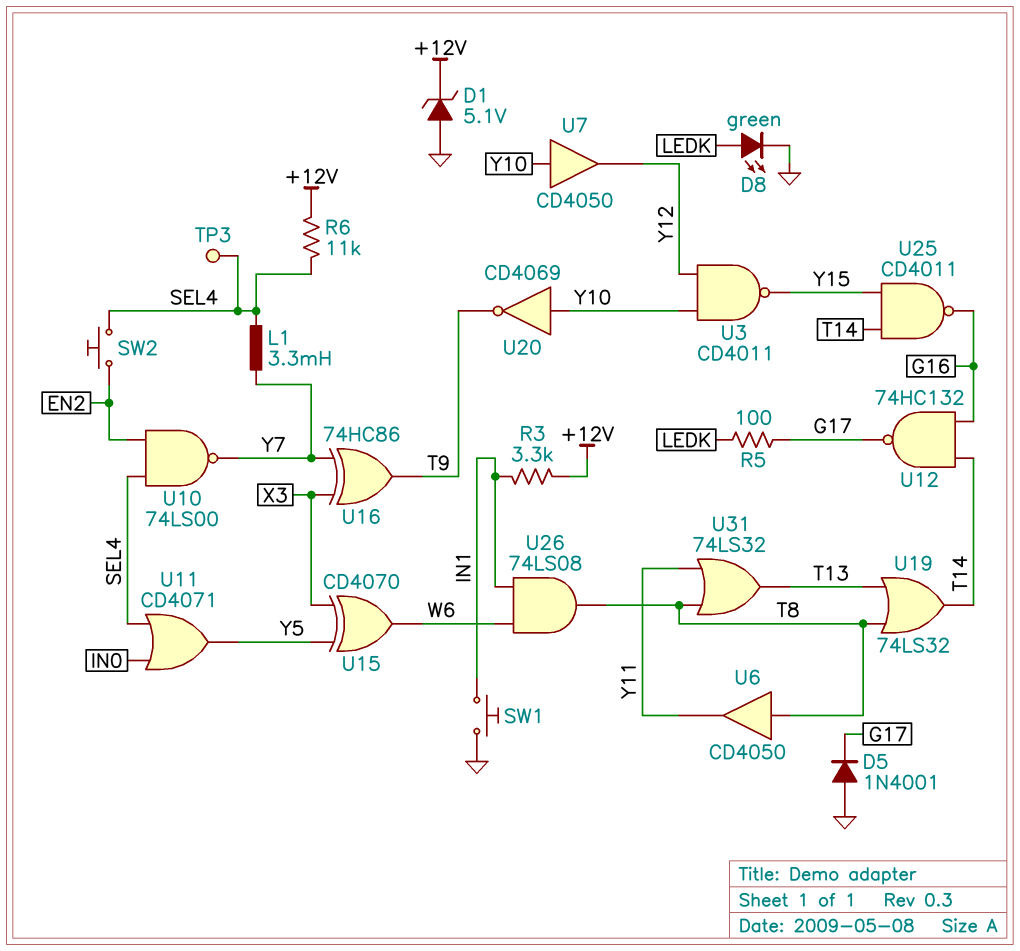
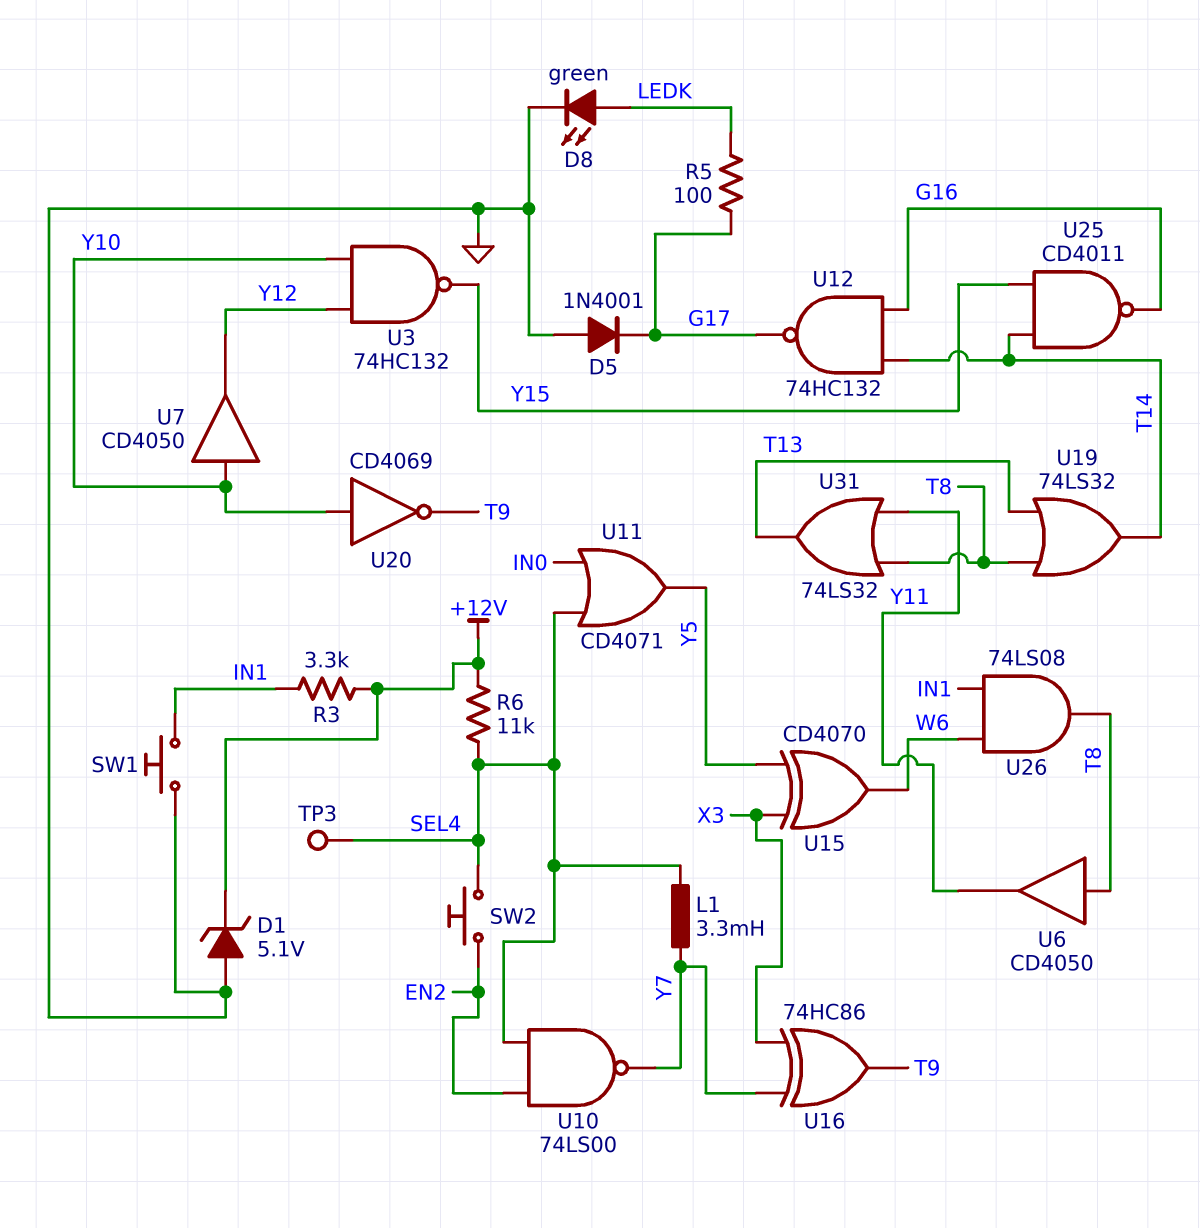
U3: NAND CD4011 (in Y10, in Y12, out Y15) -> NAND 74HC132 (in Y10, in Y12, out Y15)

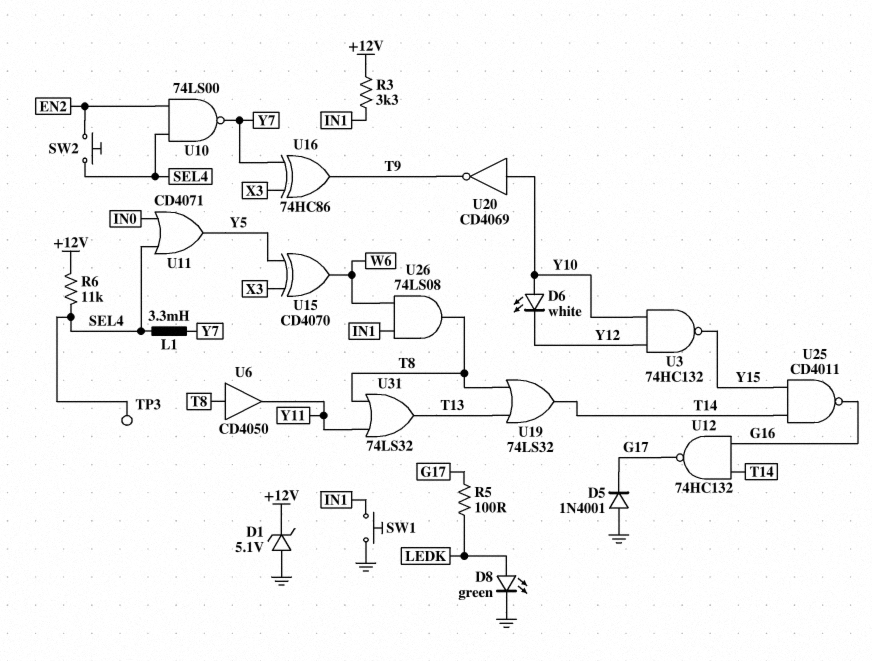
D6: none -> LED white (A Y10, K Y12)
U7: buffer CD4050 (in Y10, out Y12) -> none

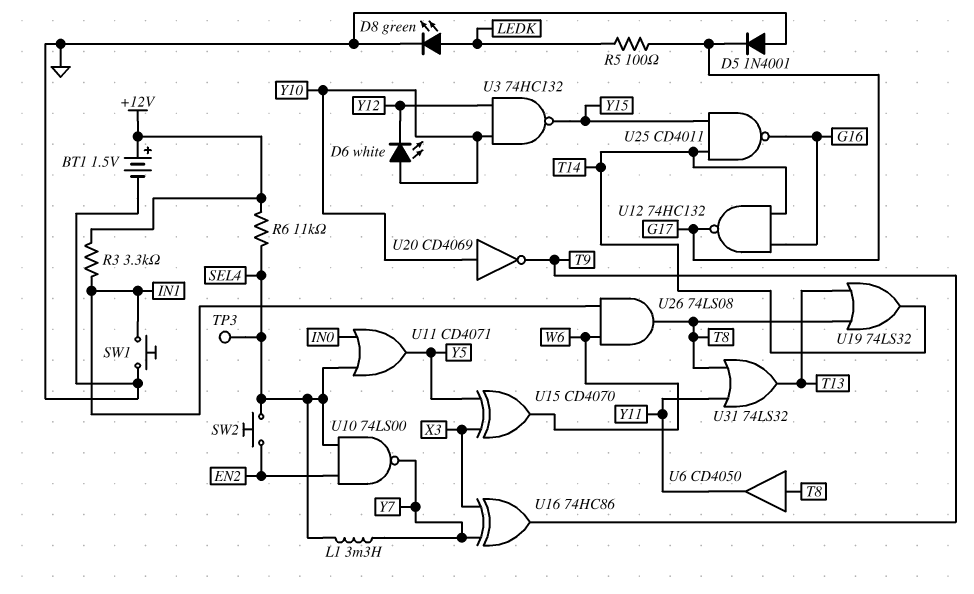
BT1: none -> 1.5V (plus +12V, minus GND)
D1: zener 5.1V (A GND, K +12V) -> none

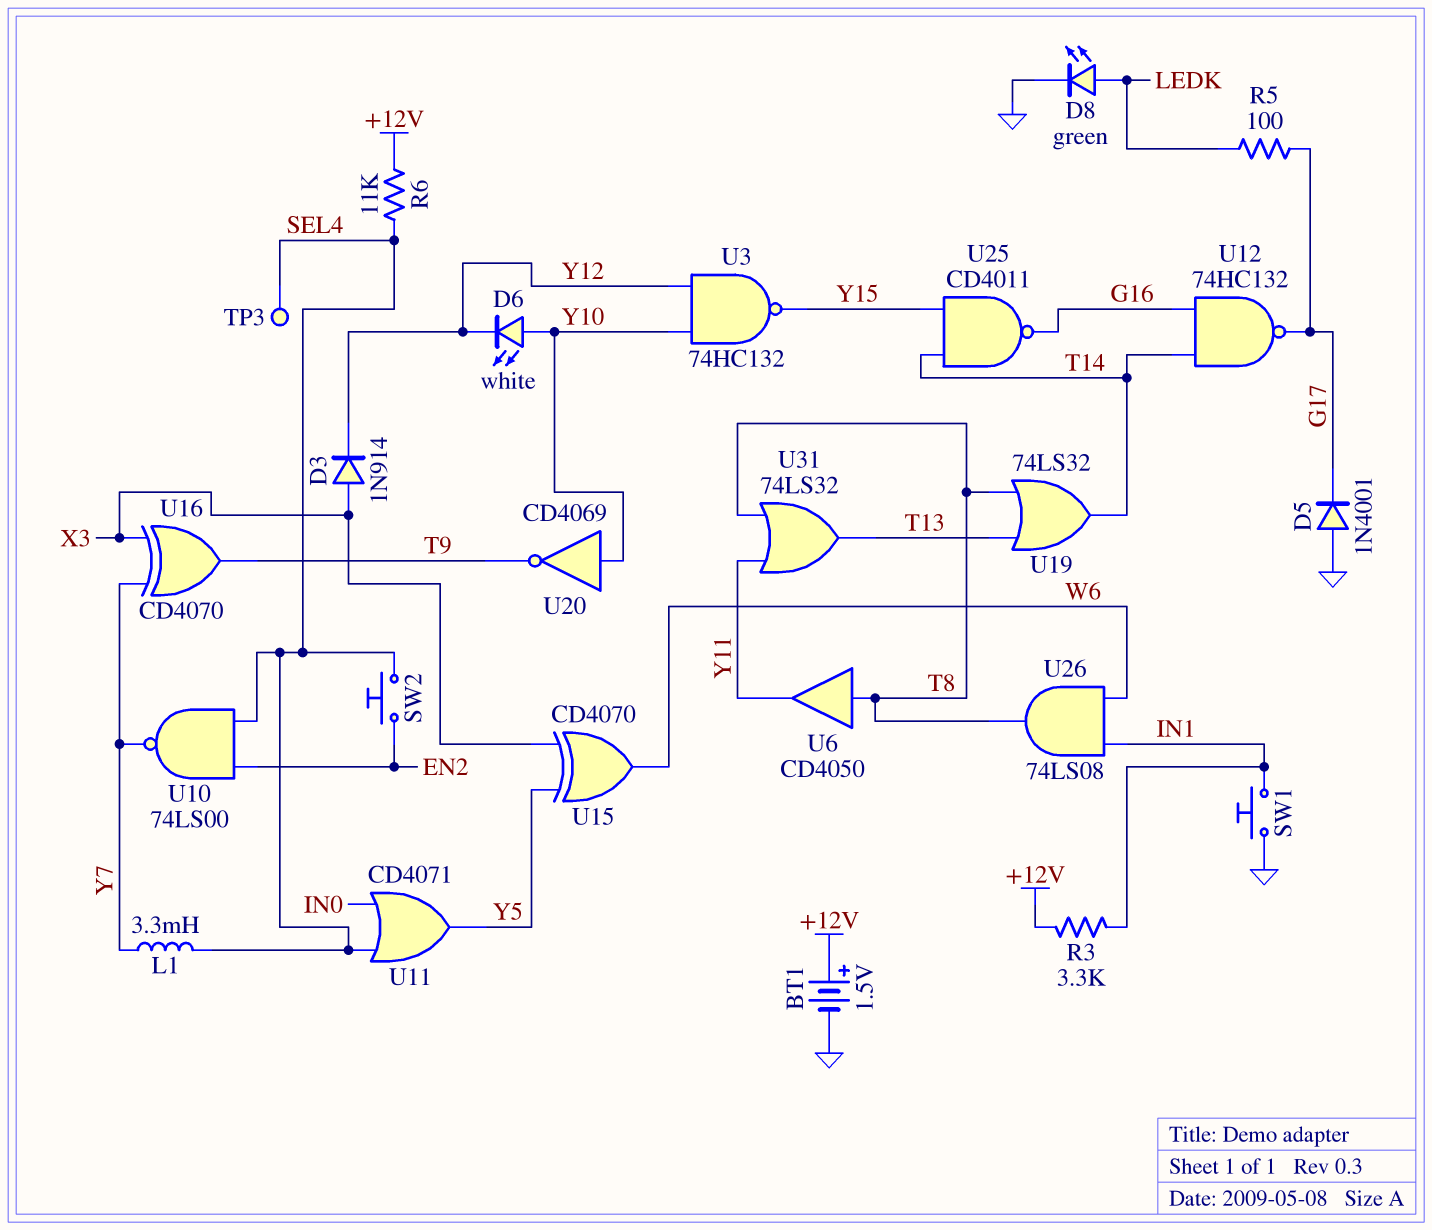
D3: none -> diode 1N914 (A X3, K Y12)
U16: XOR 74HC86 (in X3, in Y7, out T9) -> XOR CD4070 (in X3, in Y7, out T9)

